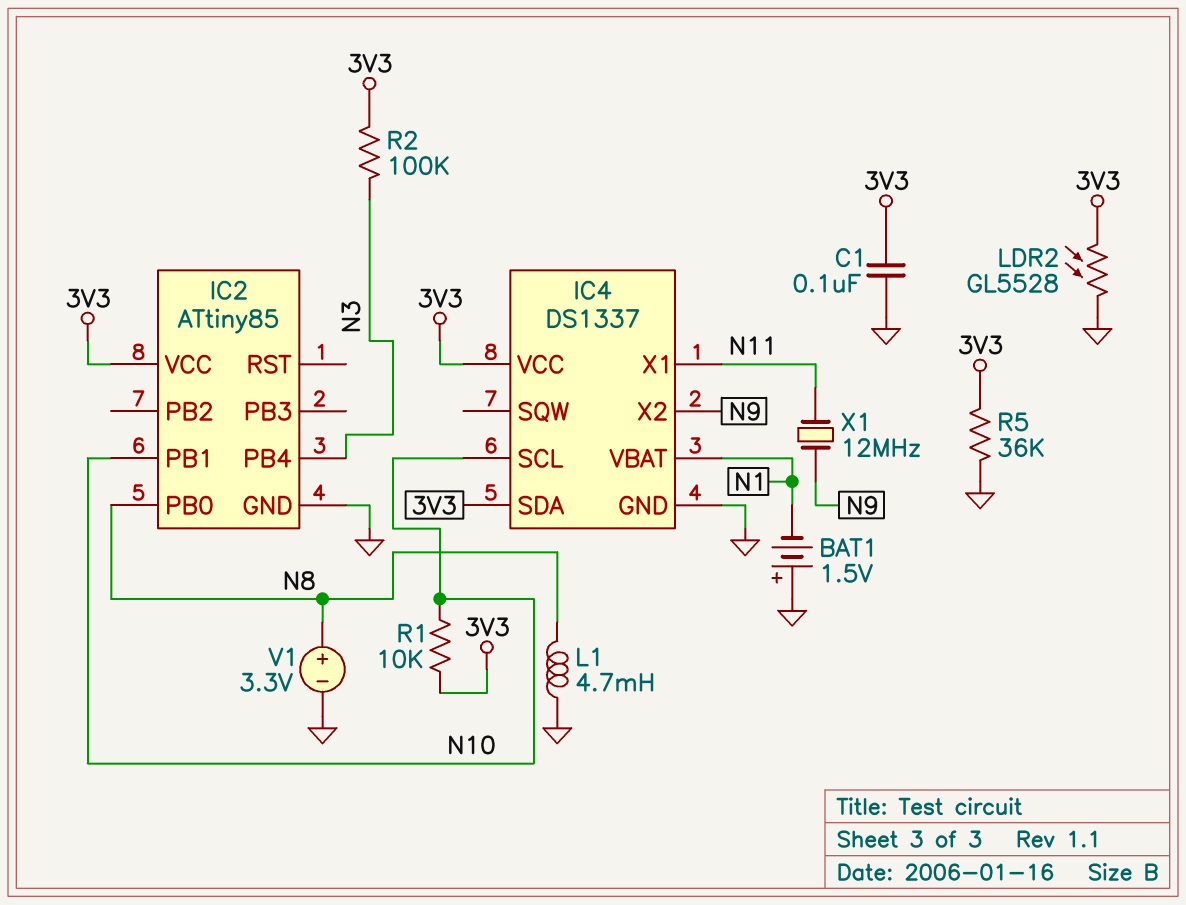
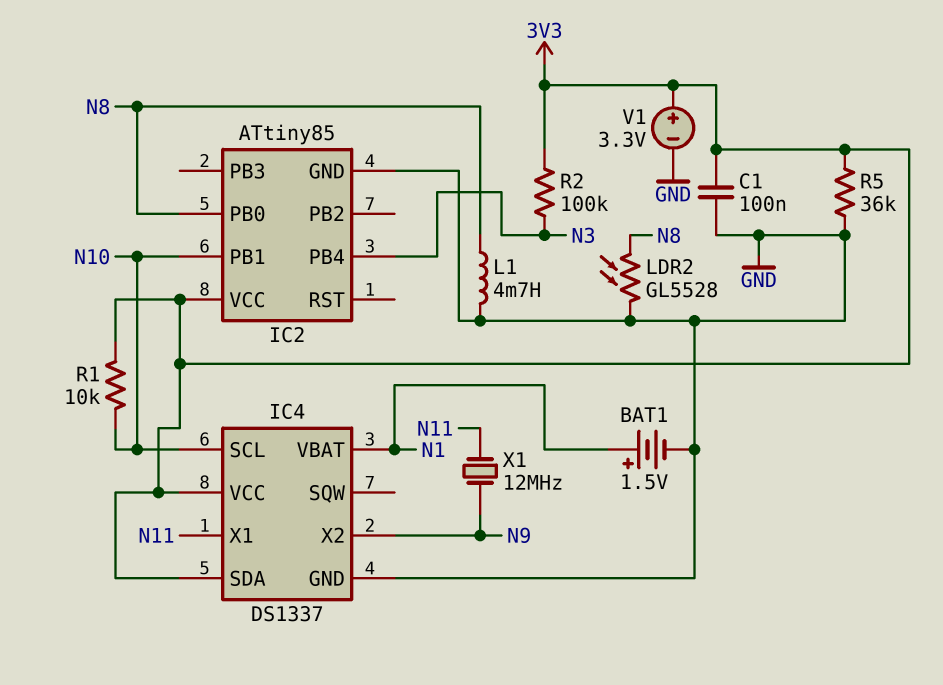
BAT1: 1.5V (plus GND, minus N1) -> 1.5V (plus N1, minus GND)
LDR2: GL5528 (3V3, GND) -> GL5528 (GND, N8)
V1: 3.3V (plus N8, minus GND) -> 3.3V (plus 3V3, minus GND)

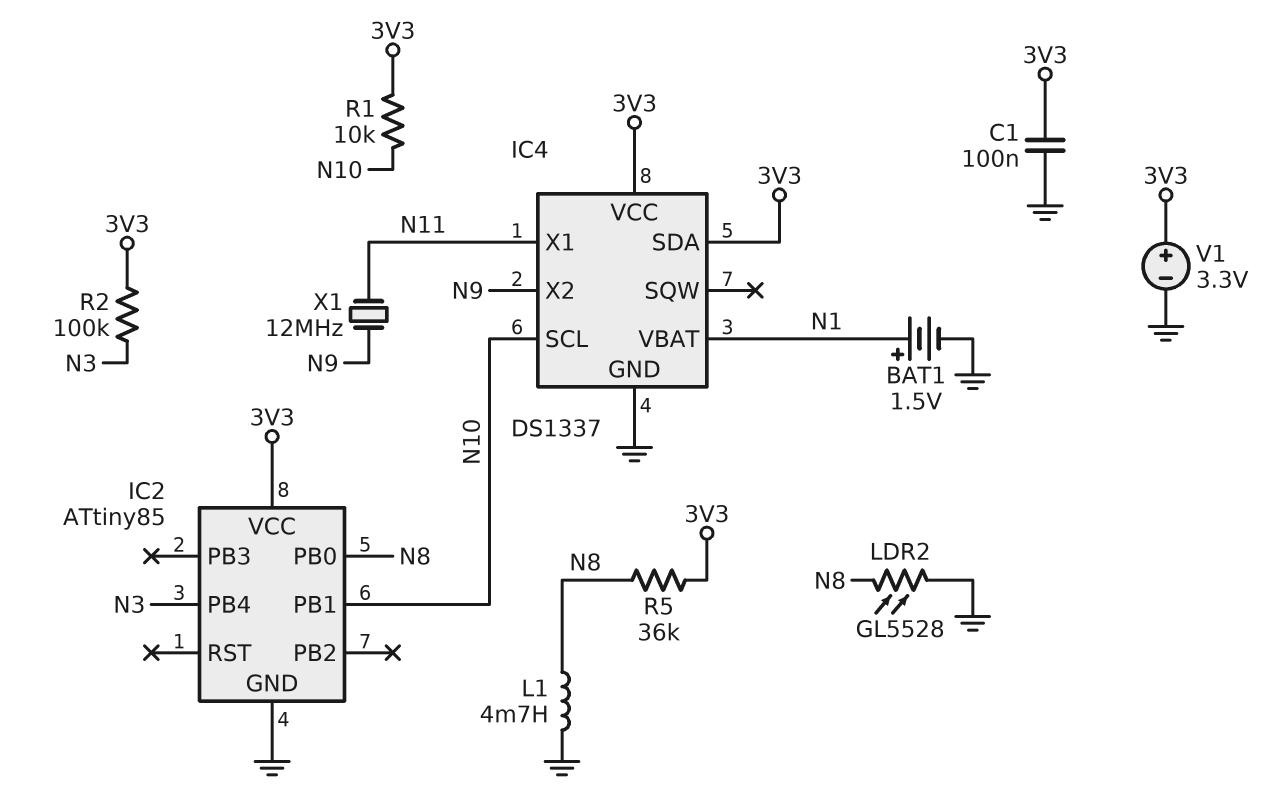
R5: 36k (3V3, GND) -> 36k (3V3, N8)

